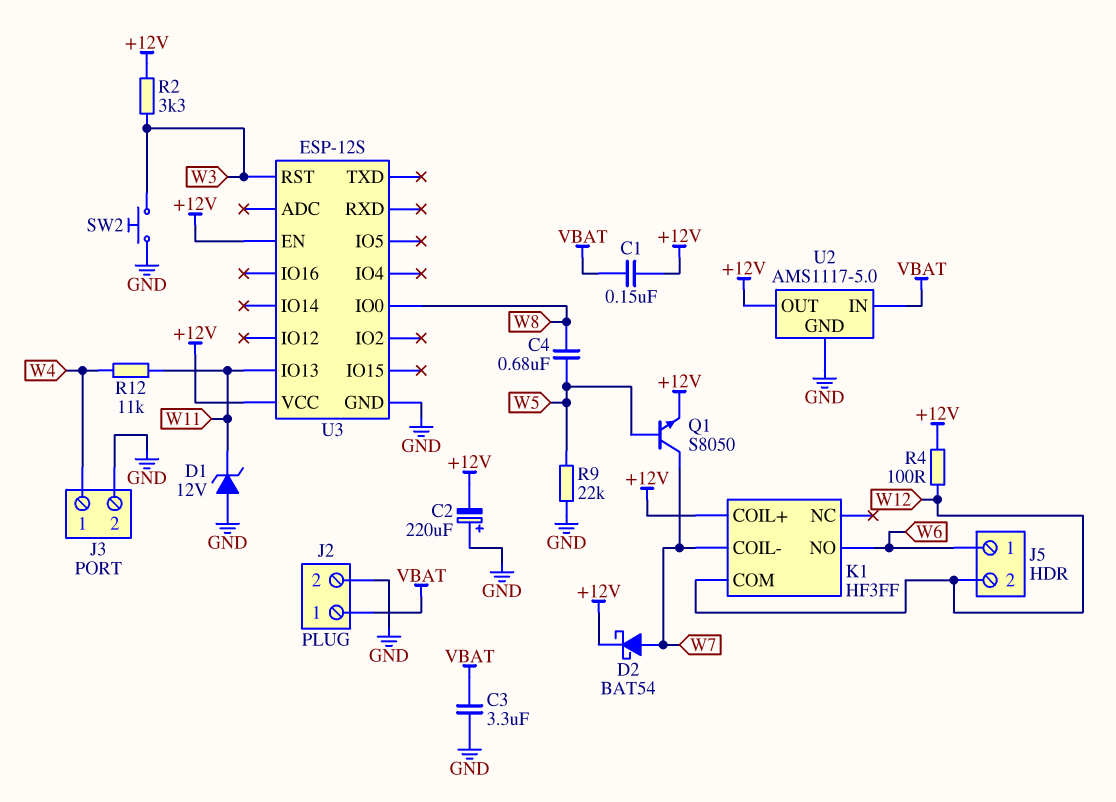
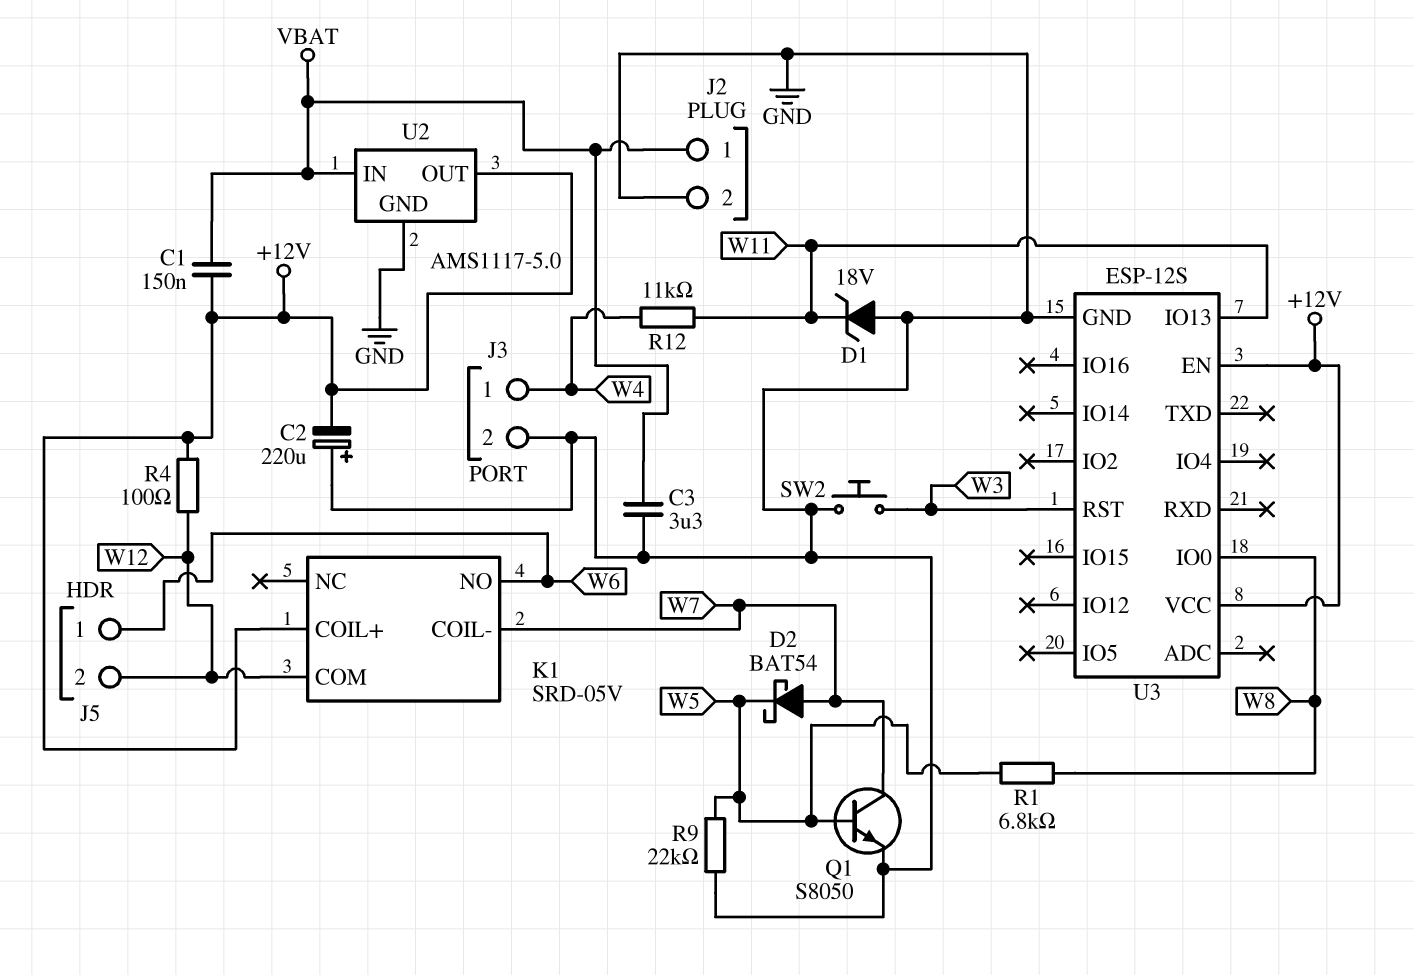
C4: 680nF (W5, W8) -> none
D1: zener 12V (A GND, K W11) -> zener 18V (A GND, K W11)
D2: schottky BAT54 (A W7, K +12V) -> schottky BAT54 (A W7, K W5)
K1: HF3FF -> SRD-05V
Q1: NPN S8050 (B W5, C W7, E +12V) -> NPN S8050 (B W5, C W7, E GND)
R1: none -> 6.8k (W5, W8)
R2: 3.3k (+12V, W3) -> none

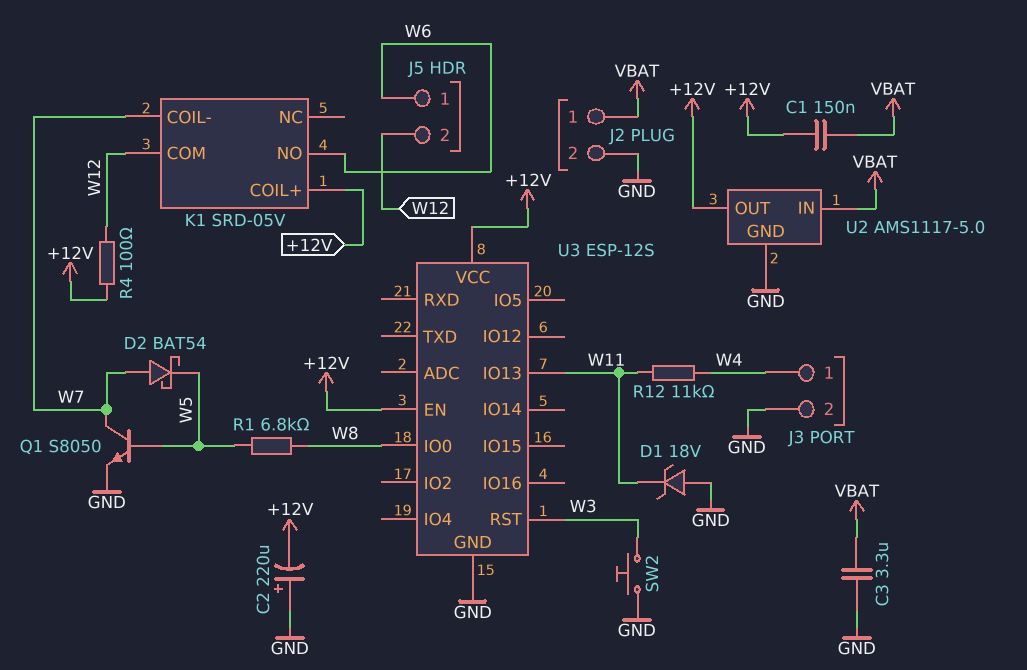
R9: 22k (GND, W5) -> none

